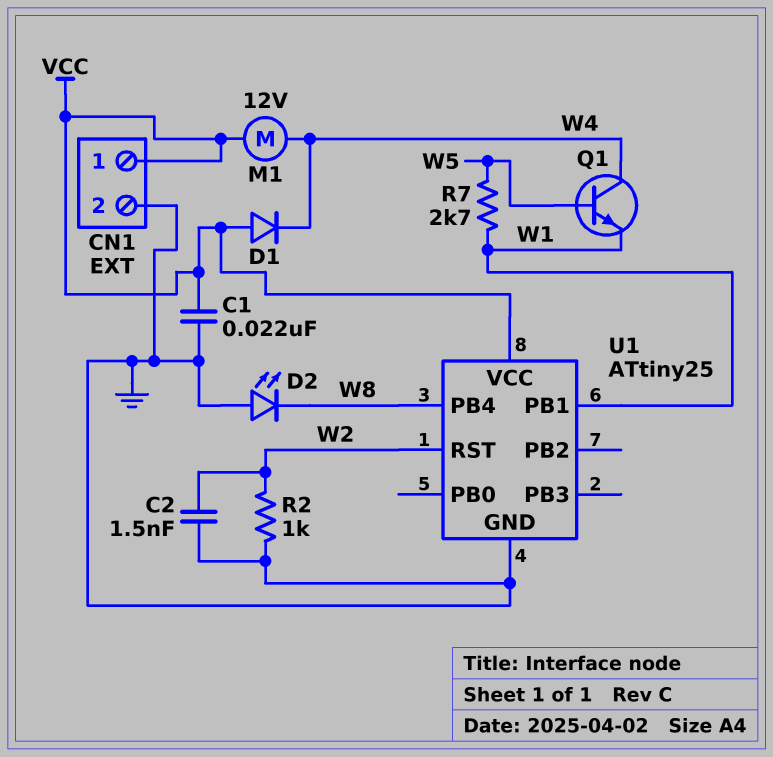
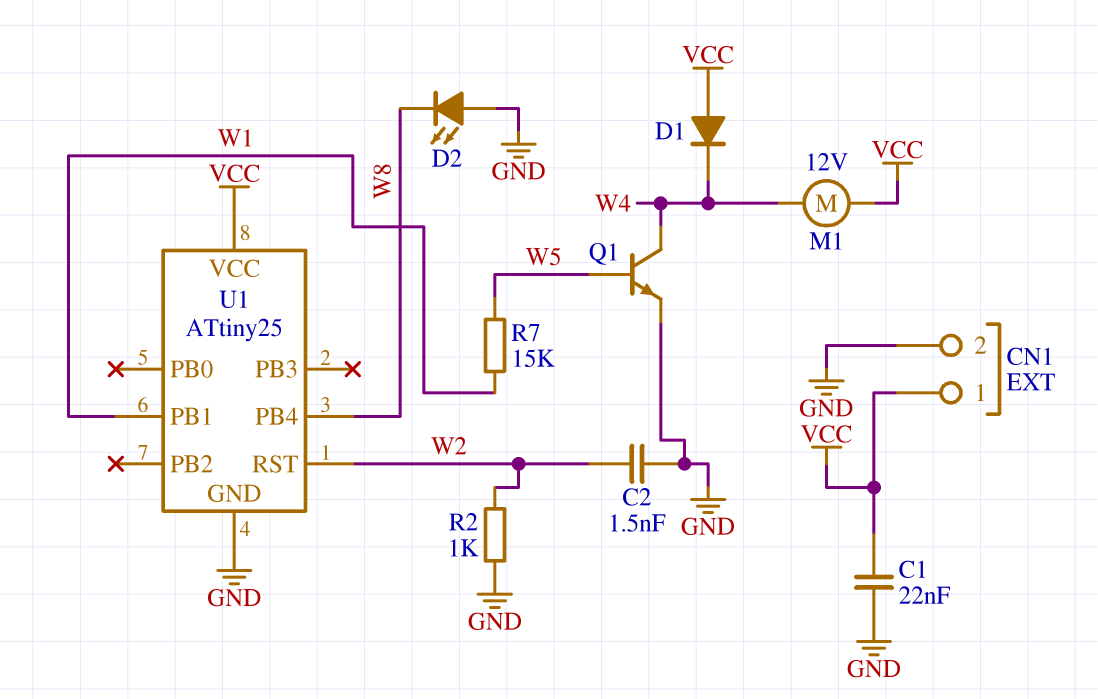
Q1: NPN (B W5, C W4, E W1) -> NPN (B W5, C W4, E GND)
R7: 2.7k (W1, W5) -> 15k (W1, W5)

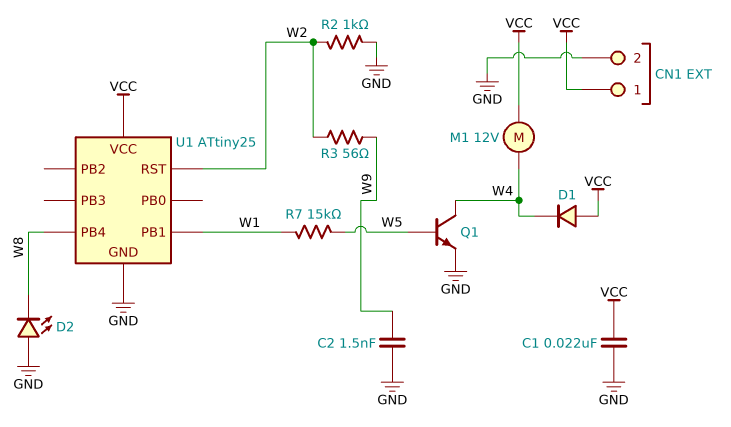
C2: 1.5nF (GND, W2) -> 1.5nF (GND, W9)
R3: none -> 56 (W2, W9)

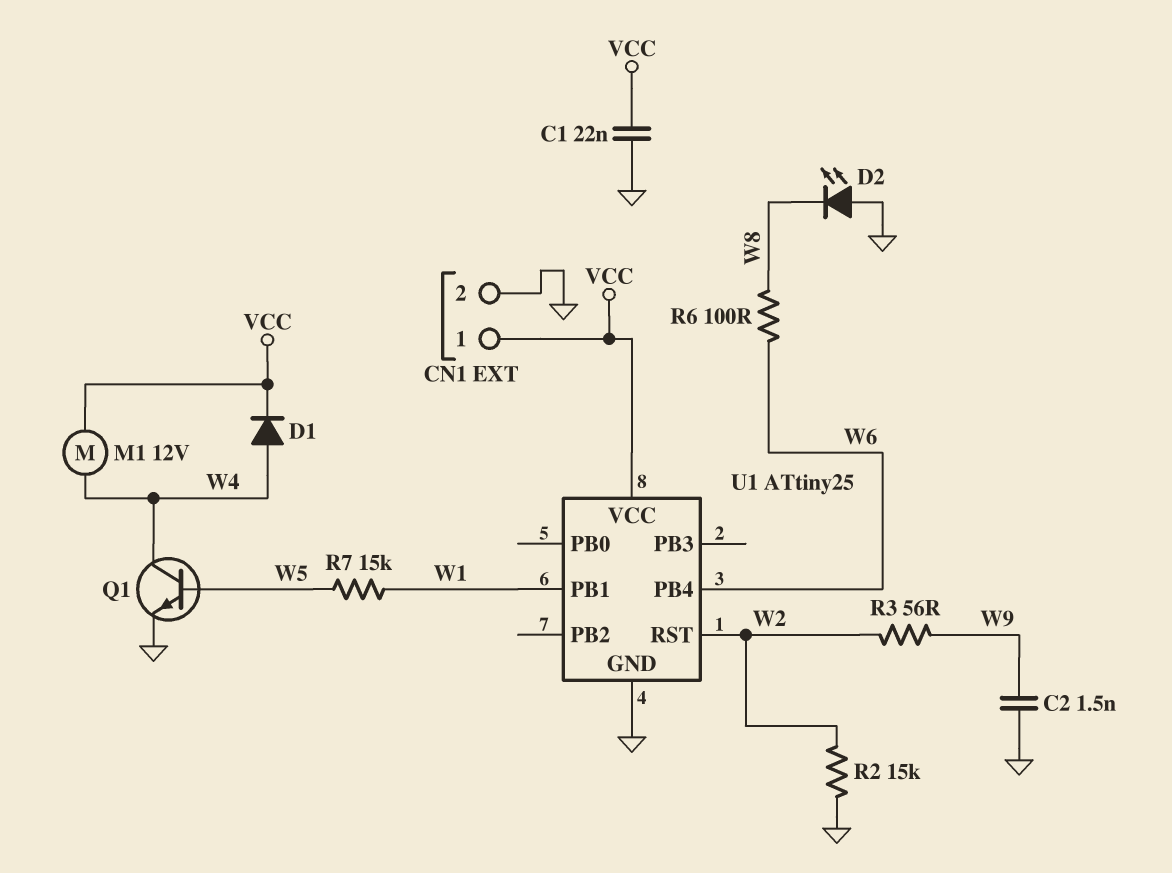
D1: diode (A VCC, K W4) -> diode (A W4, K VCC)
R2: 1k (GND, W2) -> 15k (GND, W2)
R6: none -> 100 (W6, W8)
U1 pin PB4: W8 -> W6

